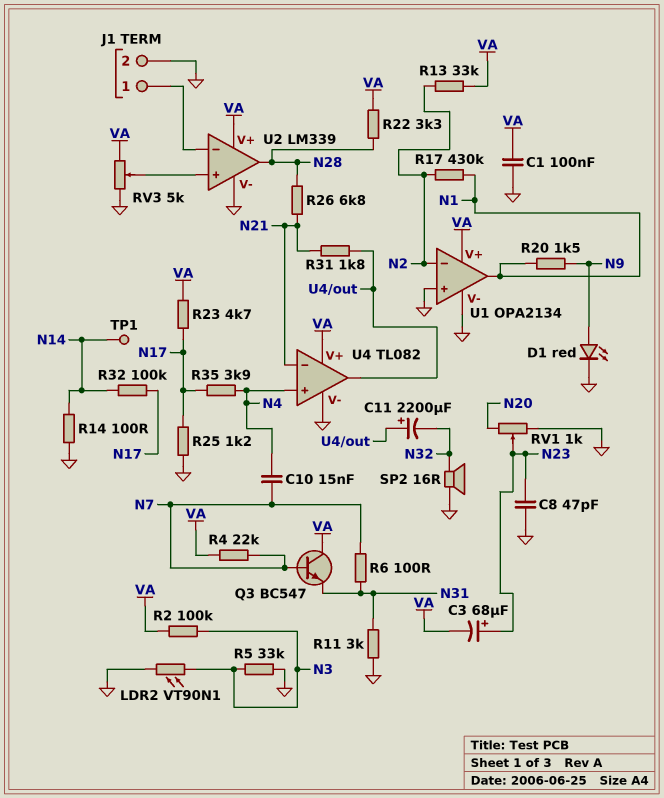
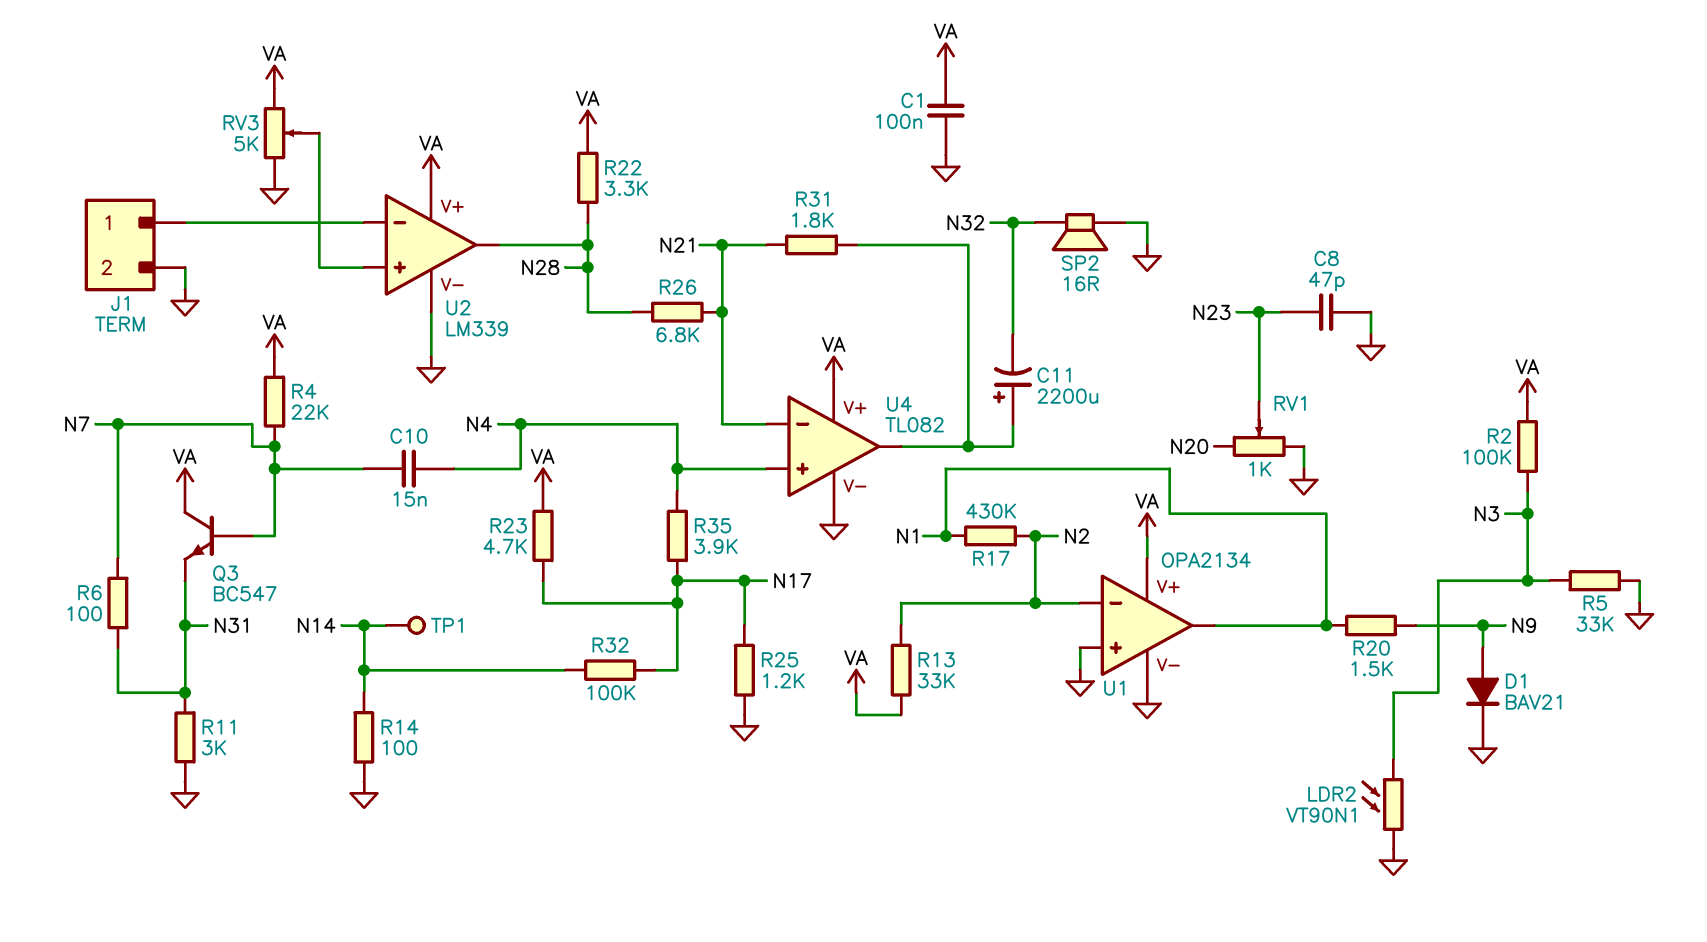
C3: 68uF (plus N23, minus VA) -> none
D1: LED red (A N9, K GND) -> diode BAV21 (A N9, K GND)

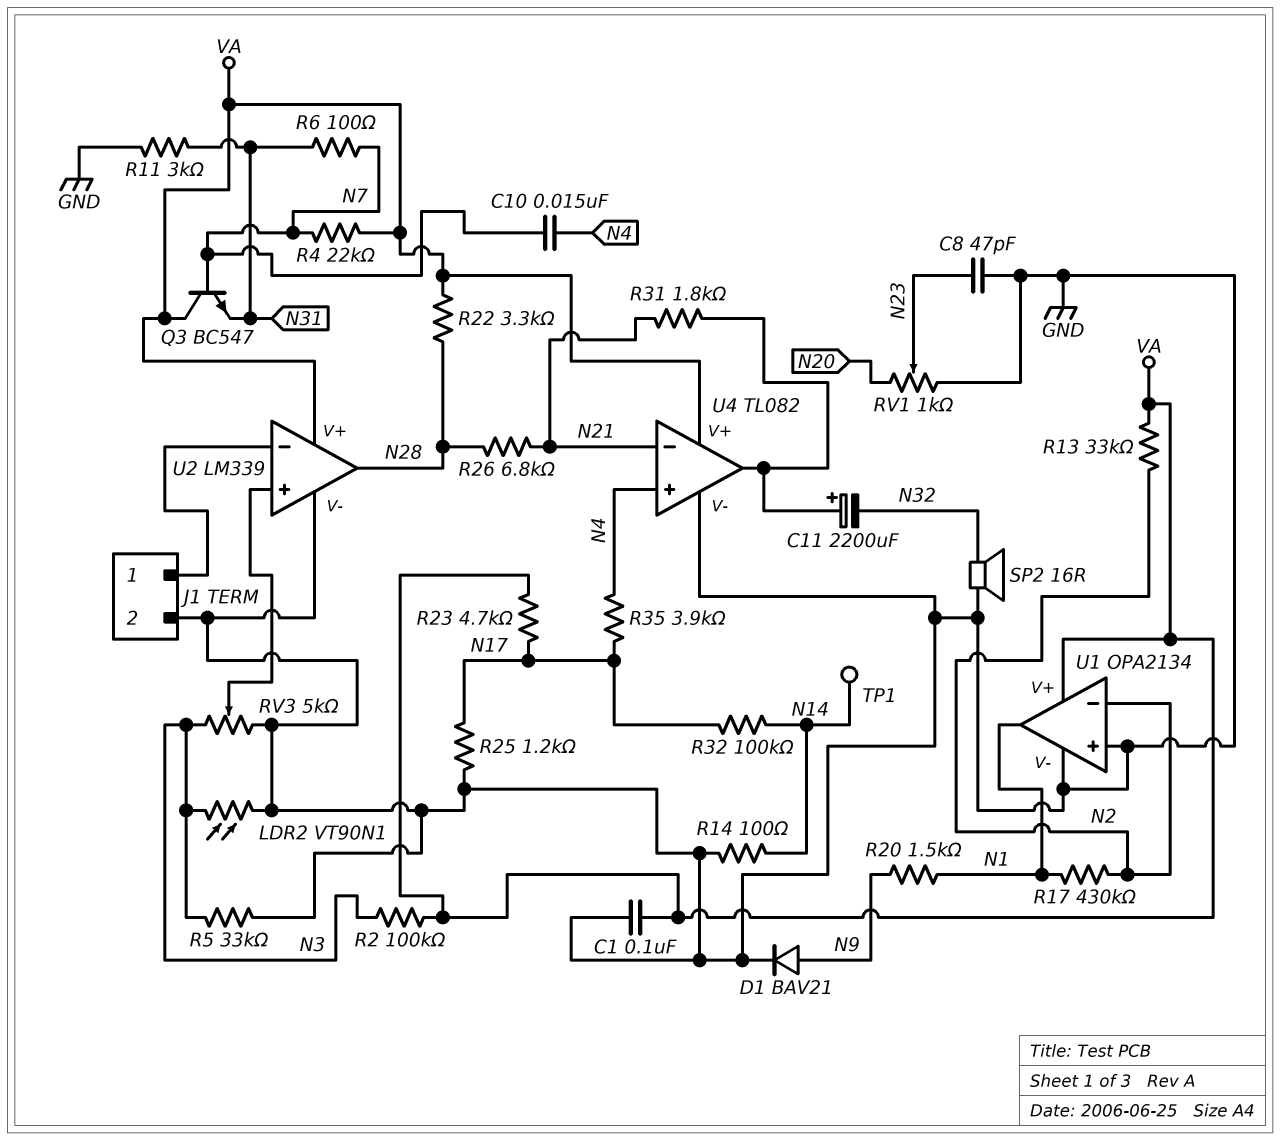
RV3: 5k (GND, VA, wiper U2/in+) -> 5k (GND, N3, wiper U2/in+)

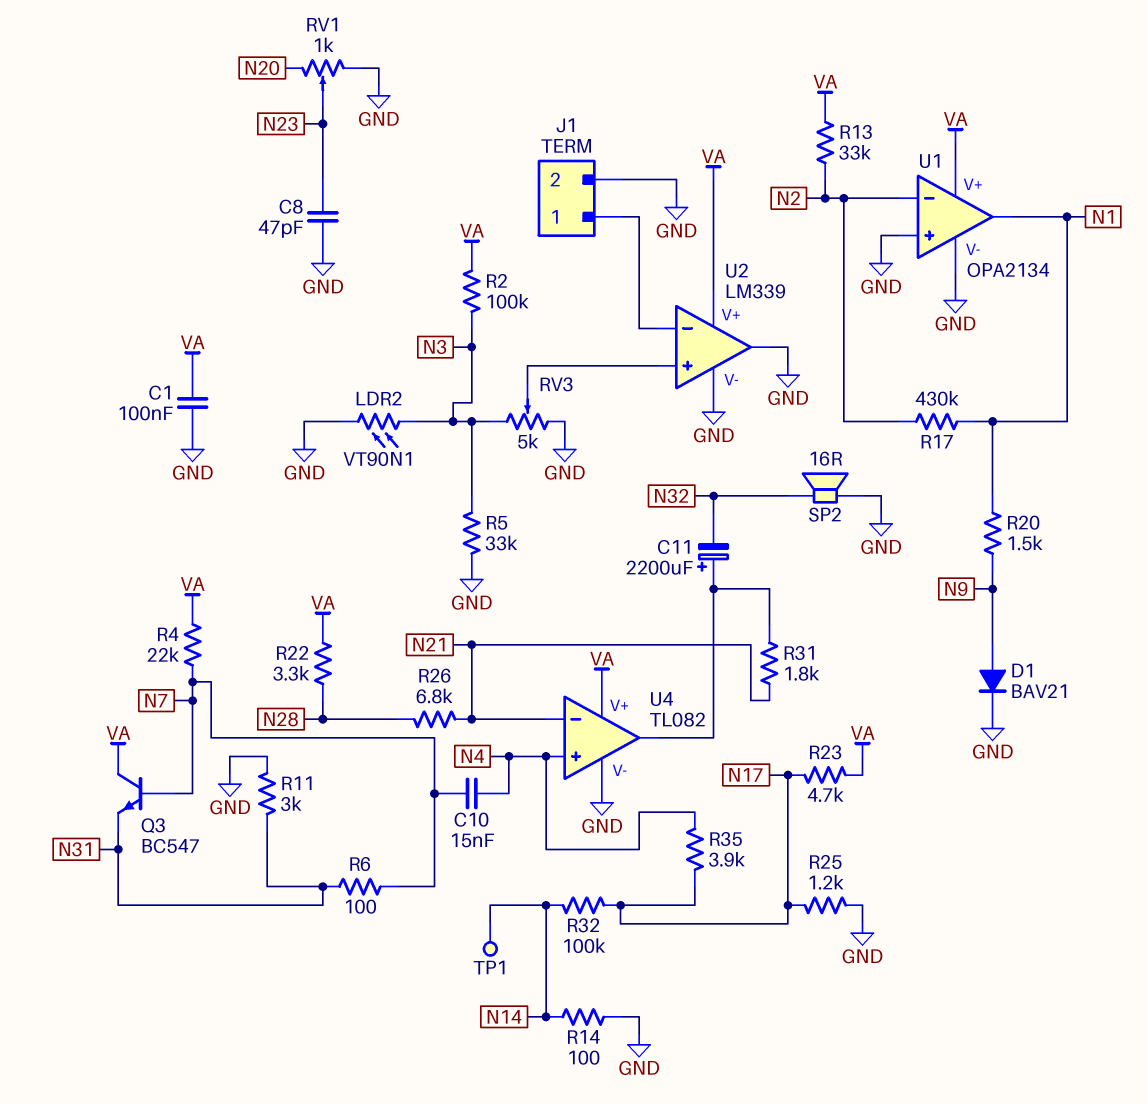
U2 pin out: N28 -> GND

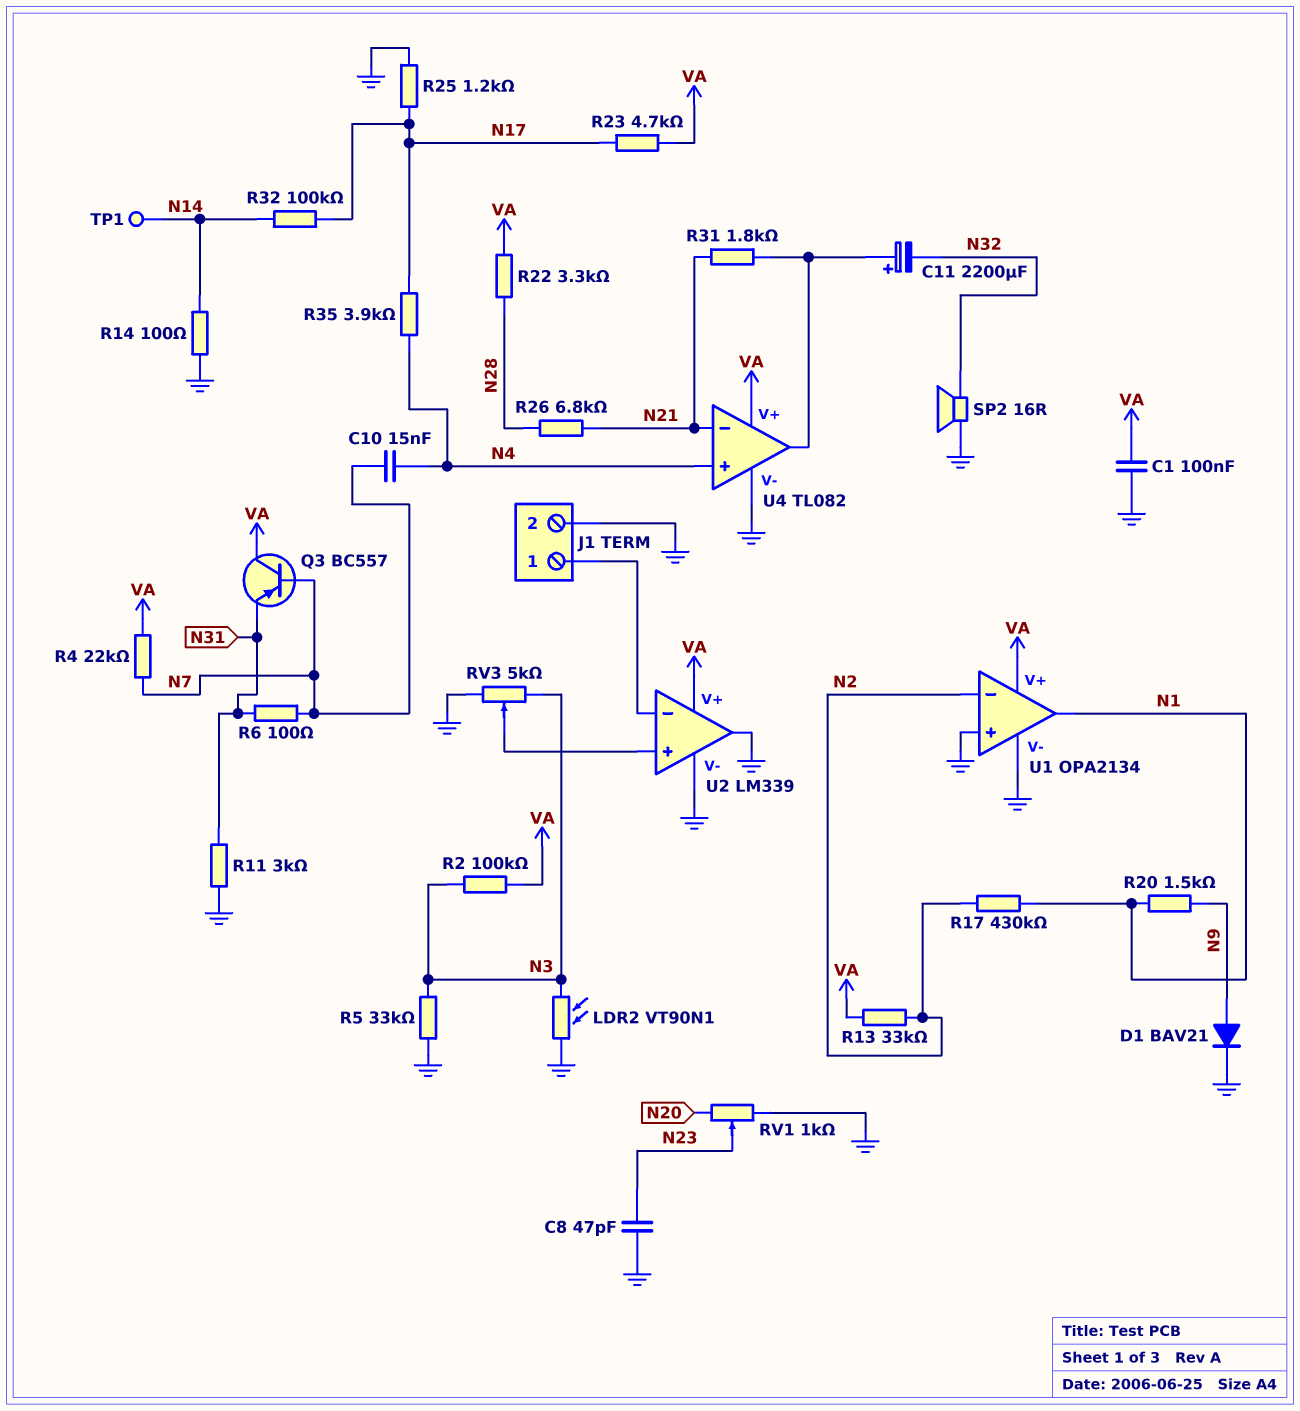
Q3: NPN BC547 (B N7, C VA, E N31) -> PNP BC557 (B N7, C VA, E N31)

